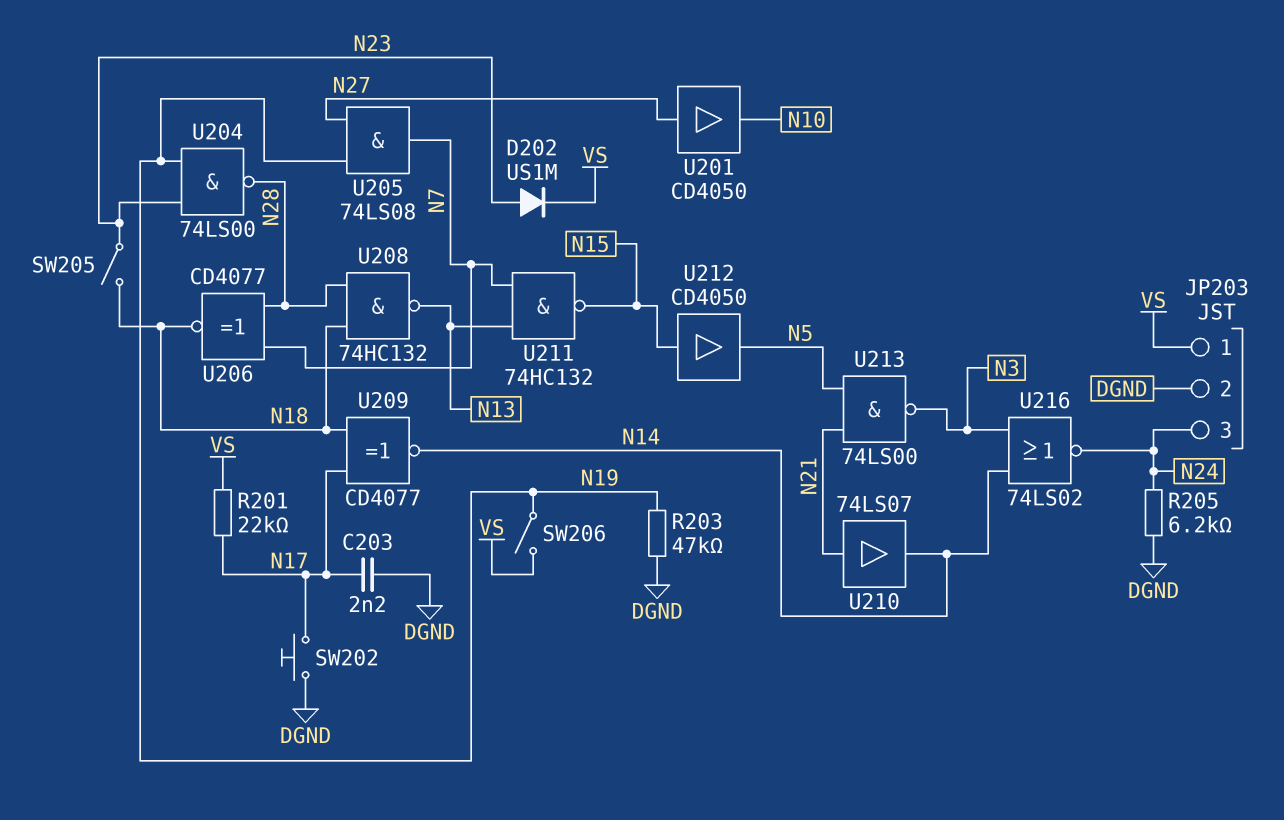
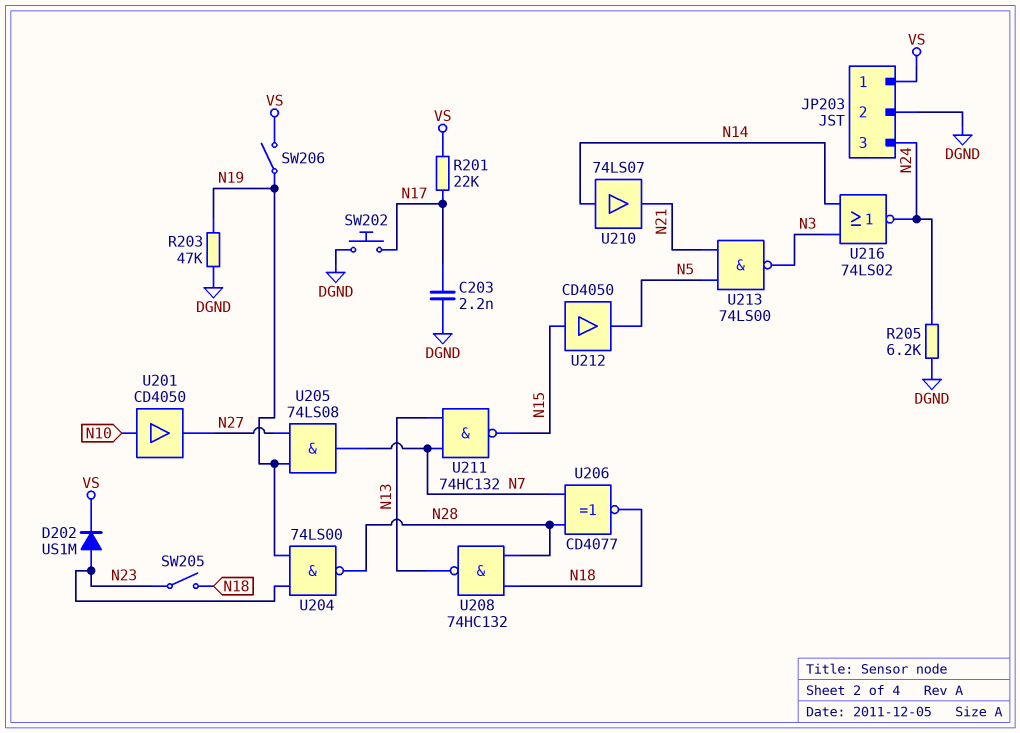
U201: buffer CD4050 (in N27, out N10) -> buffer CD4050 (in N10, out N27)
U209: XNOR CD4077 (in N17, in N18, out N14) -> none
U210: buffer 74LS07 (in N21, out N14) -> buffer 74LS07 (in N14, out N21)

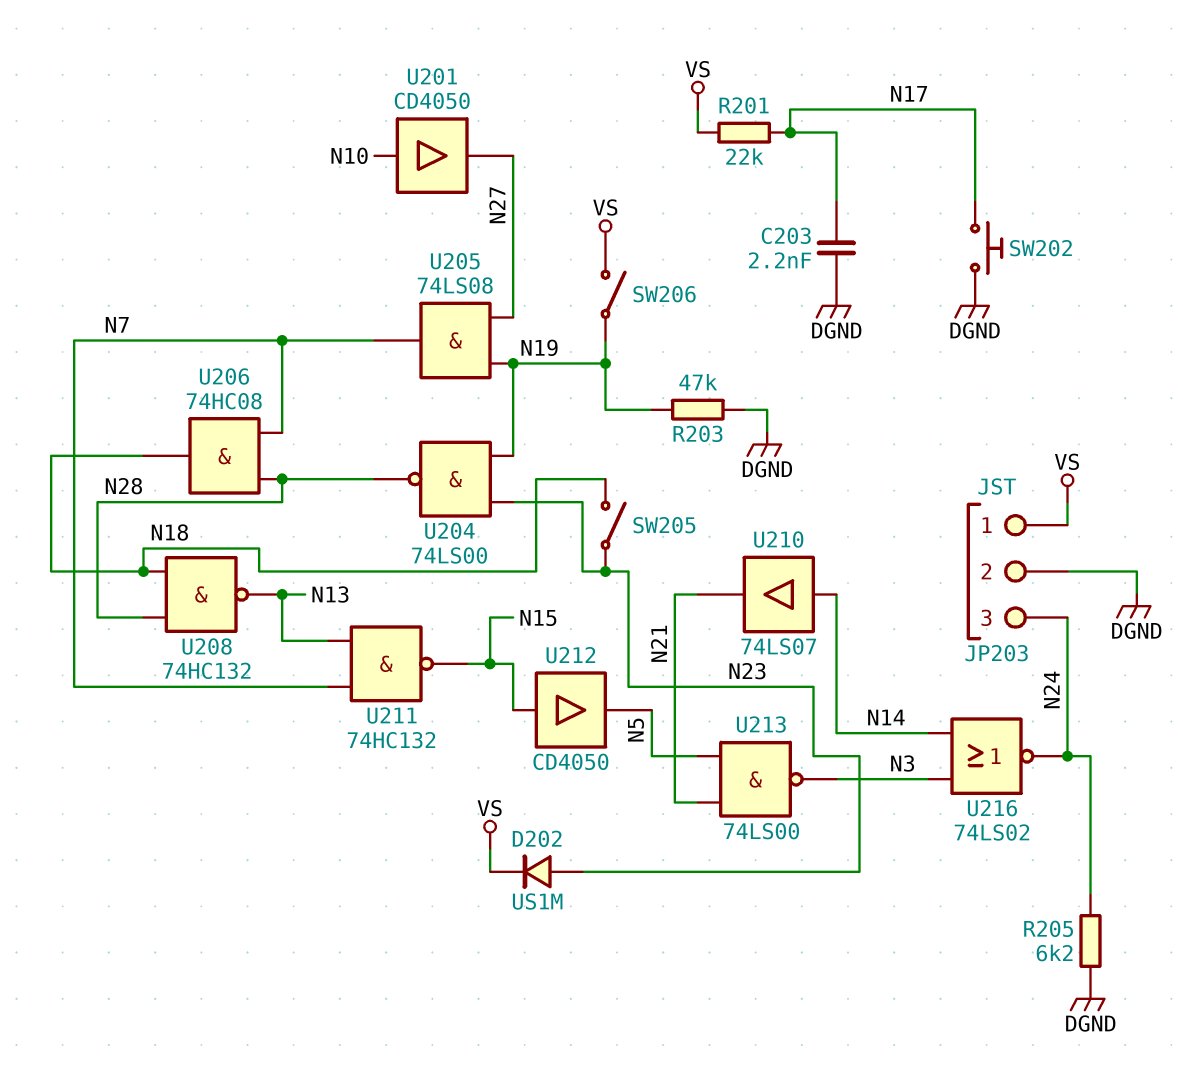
U206: XNOR CD4077 (in N7, in N28, out N18) -> AND 74HC08 (in N7, in N28, out N18)

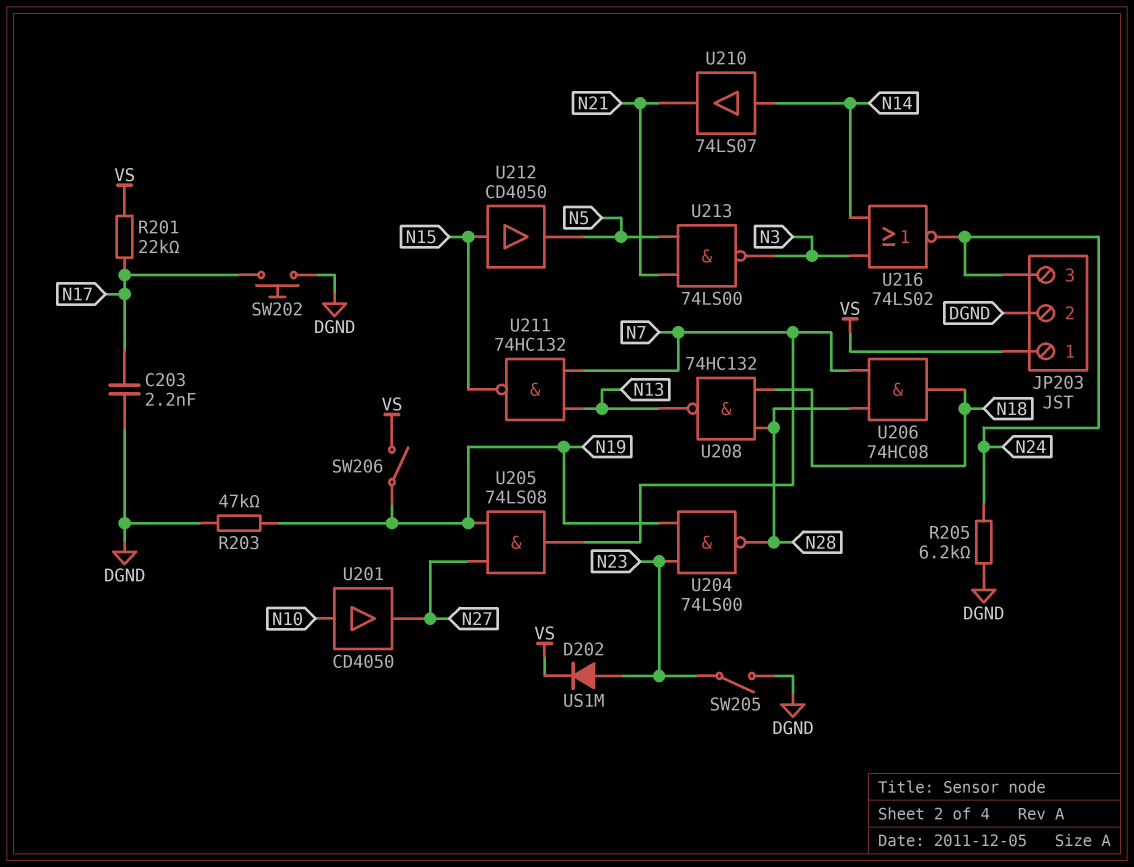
SW205: switch (N18, N23) -> switch (DGND, N23)

